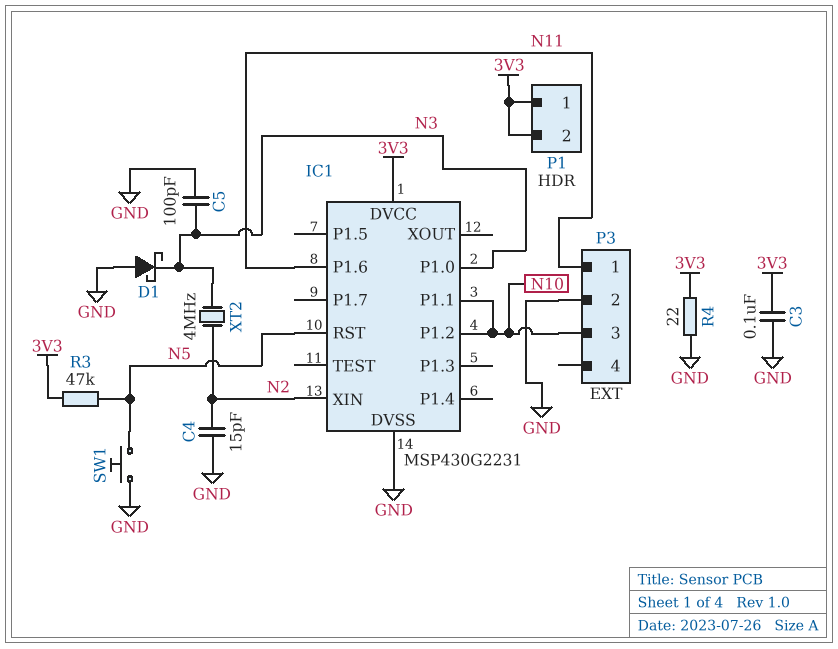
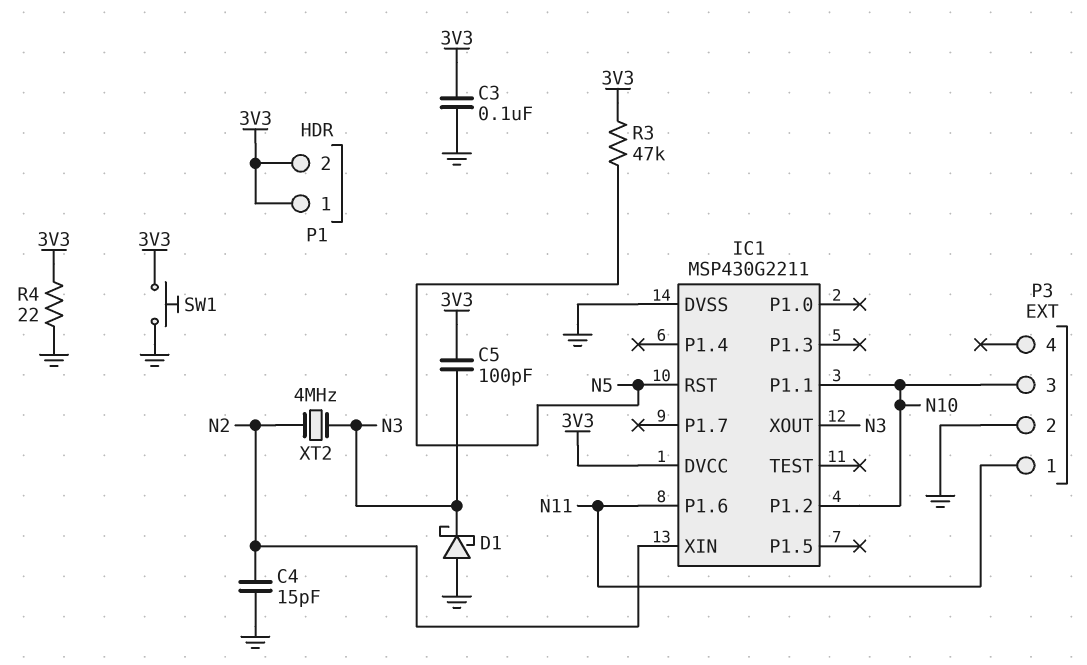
C5: 100pF (GND, N3) -> 100pF (3V3, N3)
IC1: MSP430G2231 -> MSP430G2211
IC1 pin P1.0: N3 -> none
IC1 pin XOUT: none -> N3
SW1: button (GND, N5) -> button (3V3, GND)

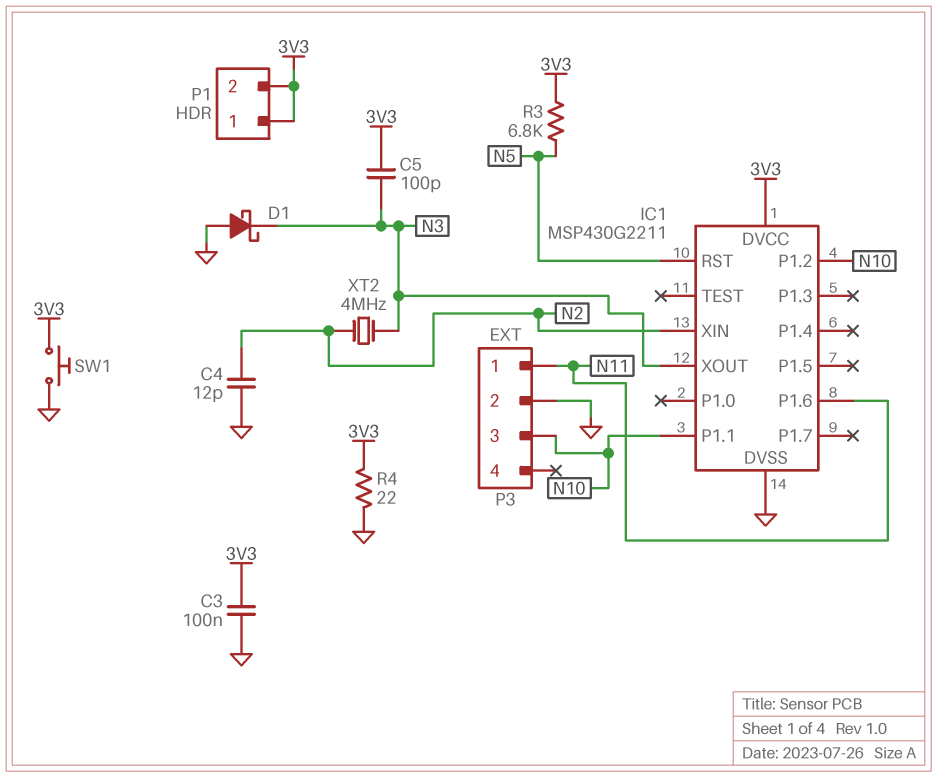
C4: 15pF (GND, N2) -> 12pF (GND, N2)
R3: 47k (3V3, N5) -> 6.8k (3V3, N5)

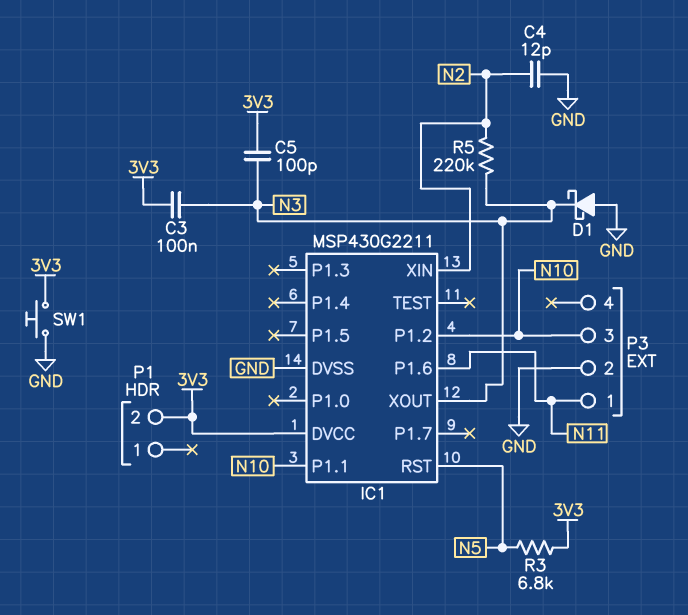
C3: 100nF (3V3, GND) -> 100nF (3V3, N3)
P1 pin 1: 3V3 -> none
R4: 22 (3V3, GND) -> none
R5: none -> 220k (N2, N3)
XT2: 4MHz (N2, N3) -> none

